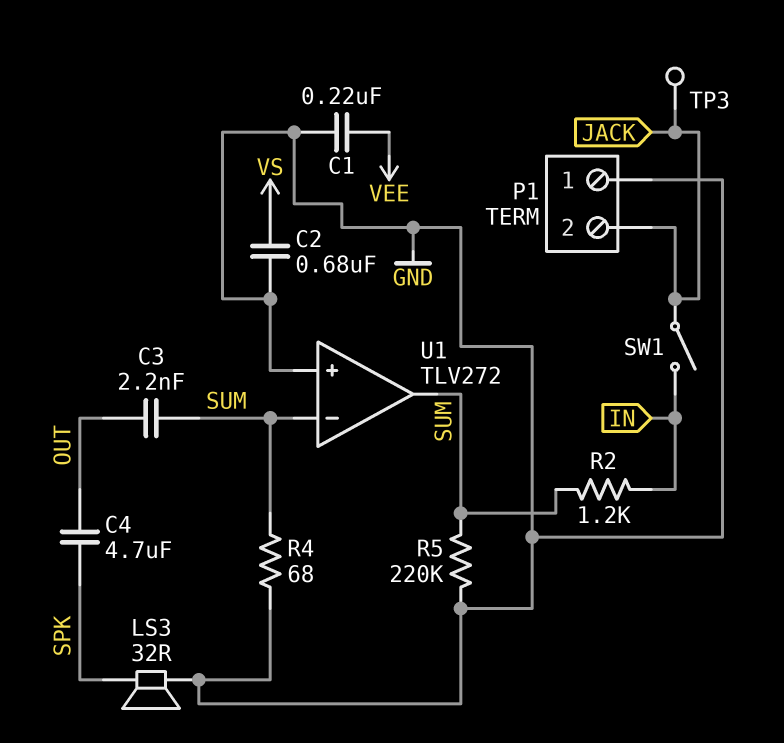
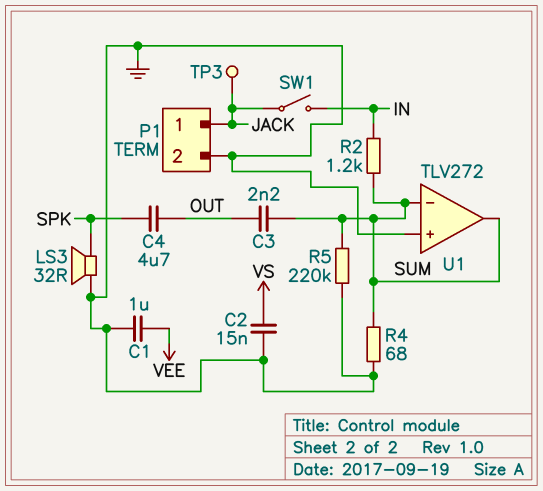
C1: 220nF (GND, VEE) -> 1uF (GND, VEE)
C2: 680nF (GND, VS) -> 15nF (GND, VS)
P1 pin 1: GND -> JACK
P1 pin 2: JACK -> GND

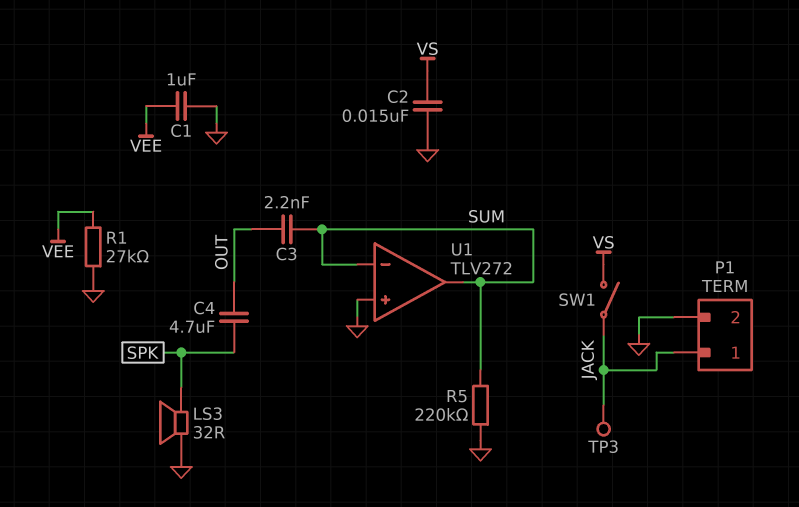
R1: none -> 27k (GND, VEE)
R2: 1.2k (IN, SUM) -> none
R4: 68 (GND, SUM) -> none
SW1: switch (IN, JACK) -> switch (JACK, VS)

